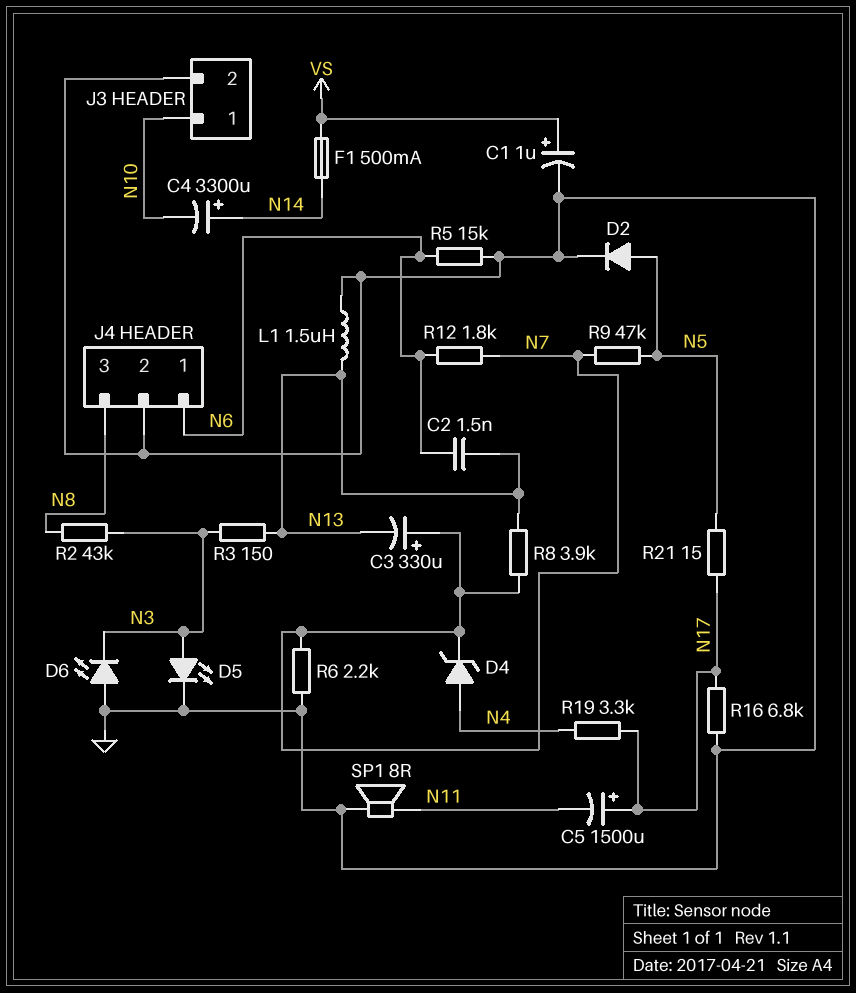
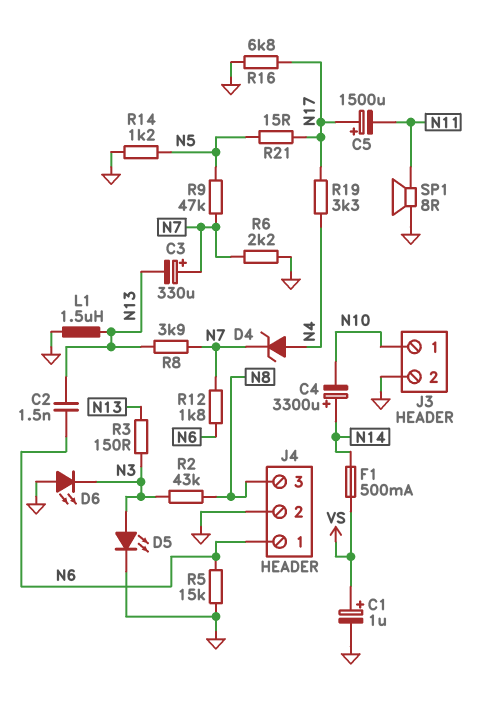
D2: diode (A N5, K GND) -> none
R14: none -> 1.2k (GND, N5)

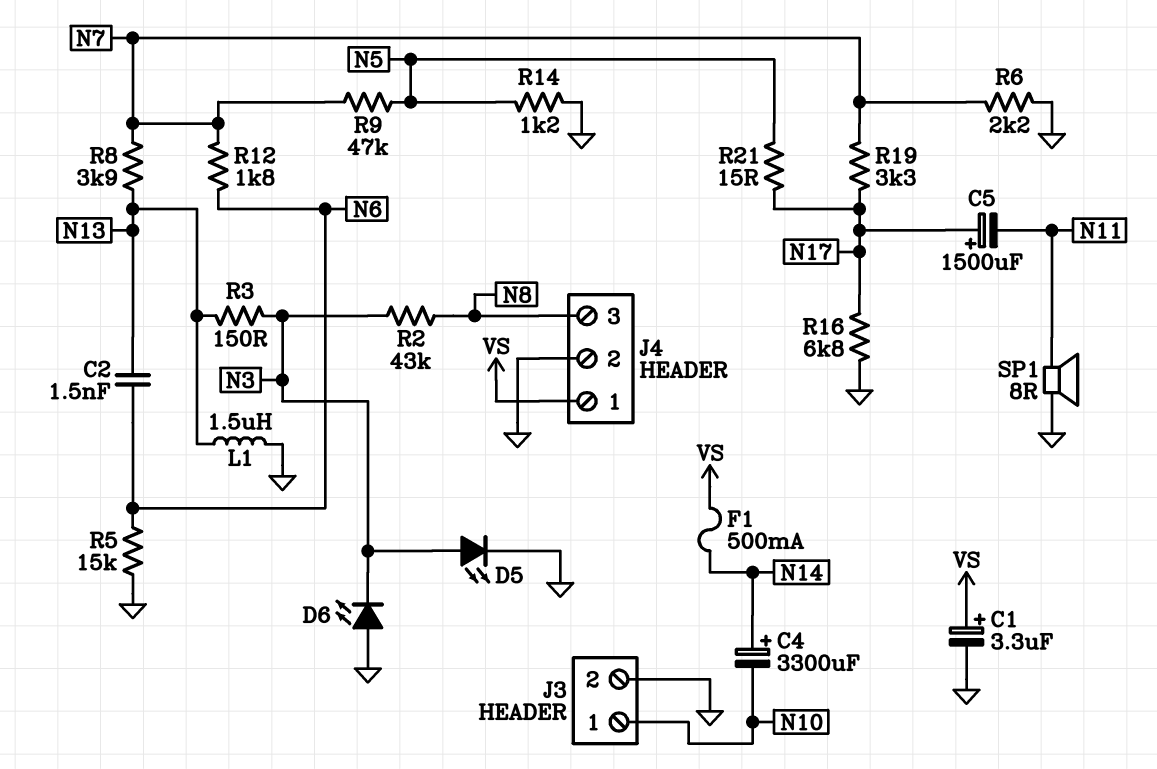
C1: 1uF (plus VS, minus GND) -> 3.3uF (plus VS, minus GND)
C3: 330uF (plus N7, minus N13) -> none
D4: zener (A N4, K N7) -> none
J4 pin 1: N6 -> VS
R19: 3.3k (N4, N17) -> 3.3k (N7, N17)

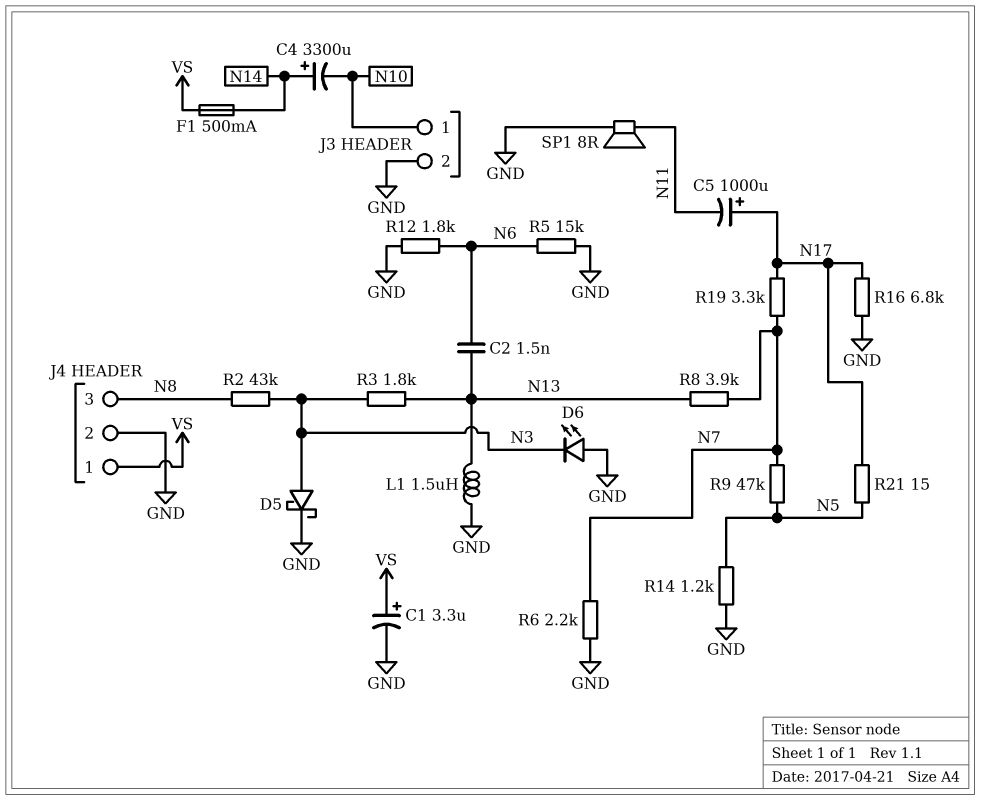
C5: 1500uF (plus N17, minus N11) -> 1000uF (plus N17, minus N11)
D5: LED (A N3, K GND) -> schottky (A N3, K GND)
R3: 150 (N3, N13) -> 1.8k (N3, N13)
R12: 1.8k (N6, N7) -> 1.8k (GND, N6)

